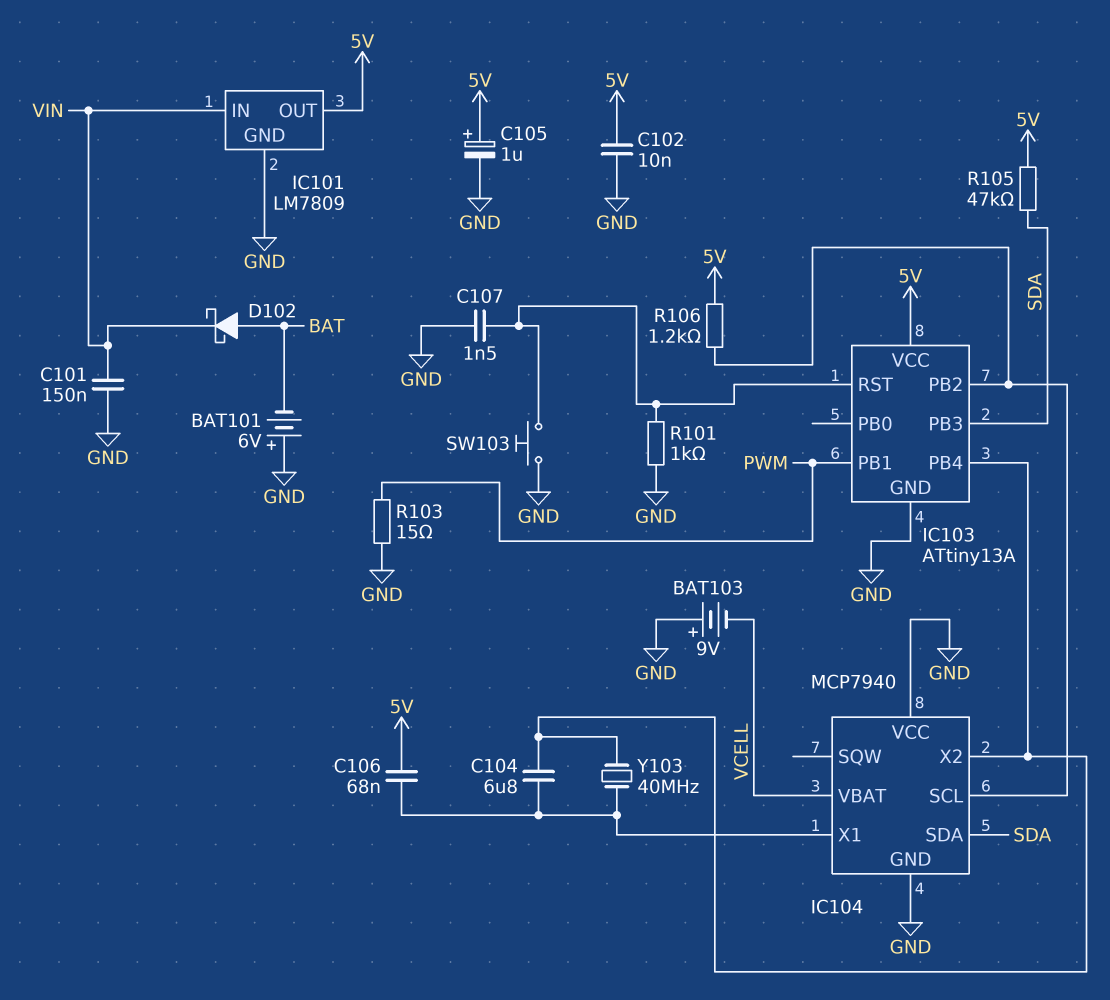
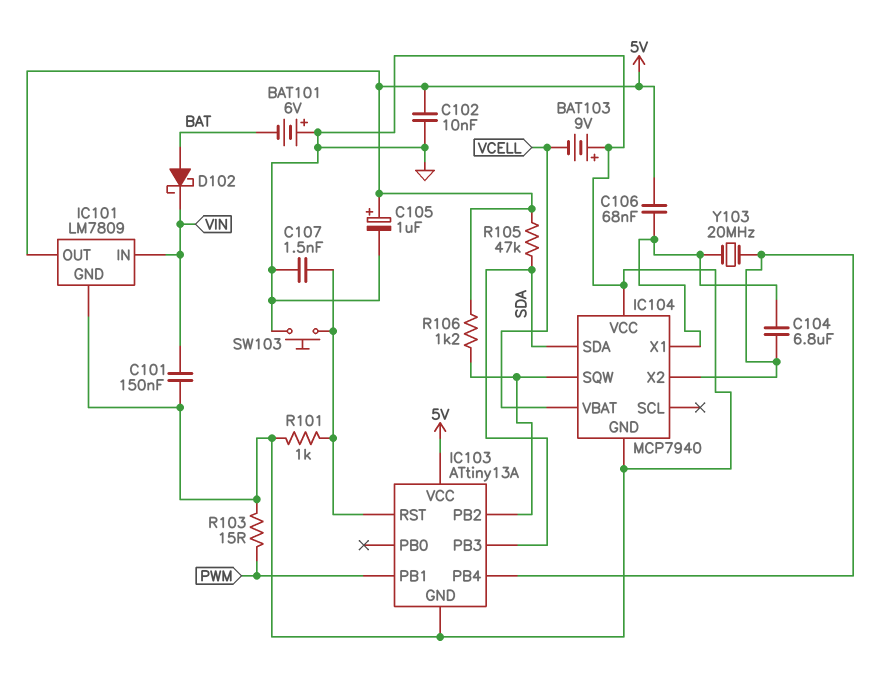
IC104 pin SCL: IC103/PB2 -> none
IC104 pin SQW: none -> IC103/PB2
Y103: 40MHz (IC103/PB4, IC104/X1) -> 20MHz (IC103/PB4, IC104/X1)

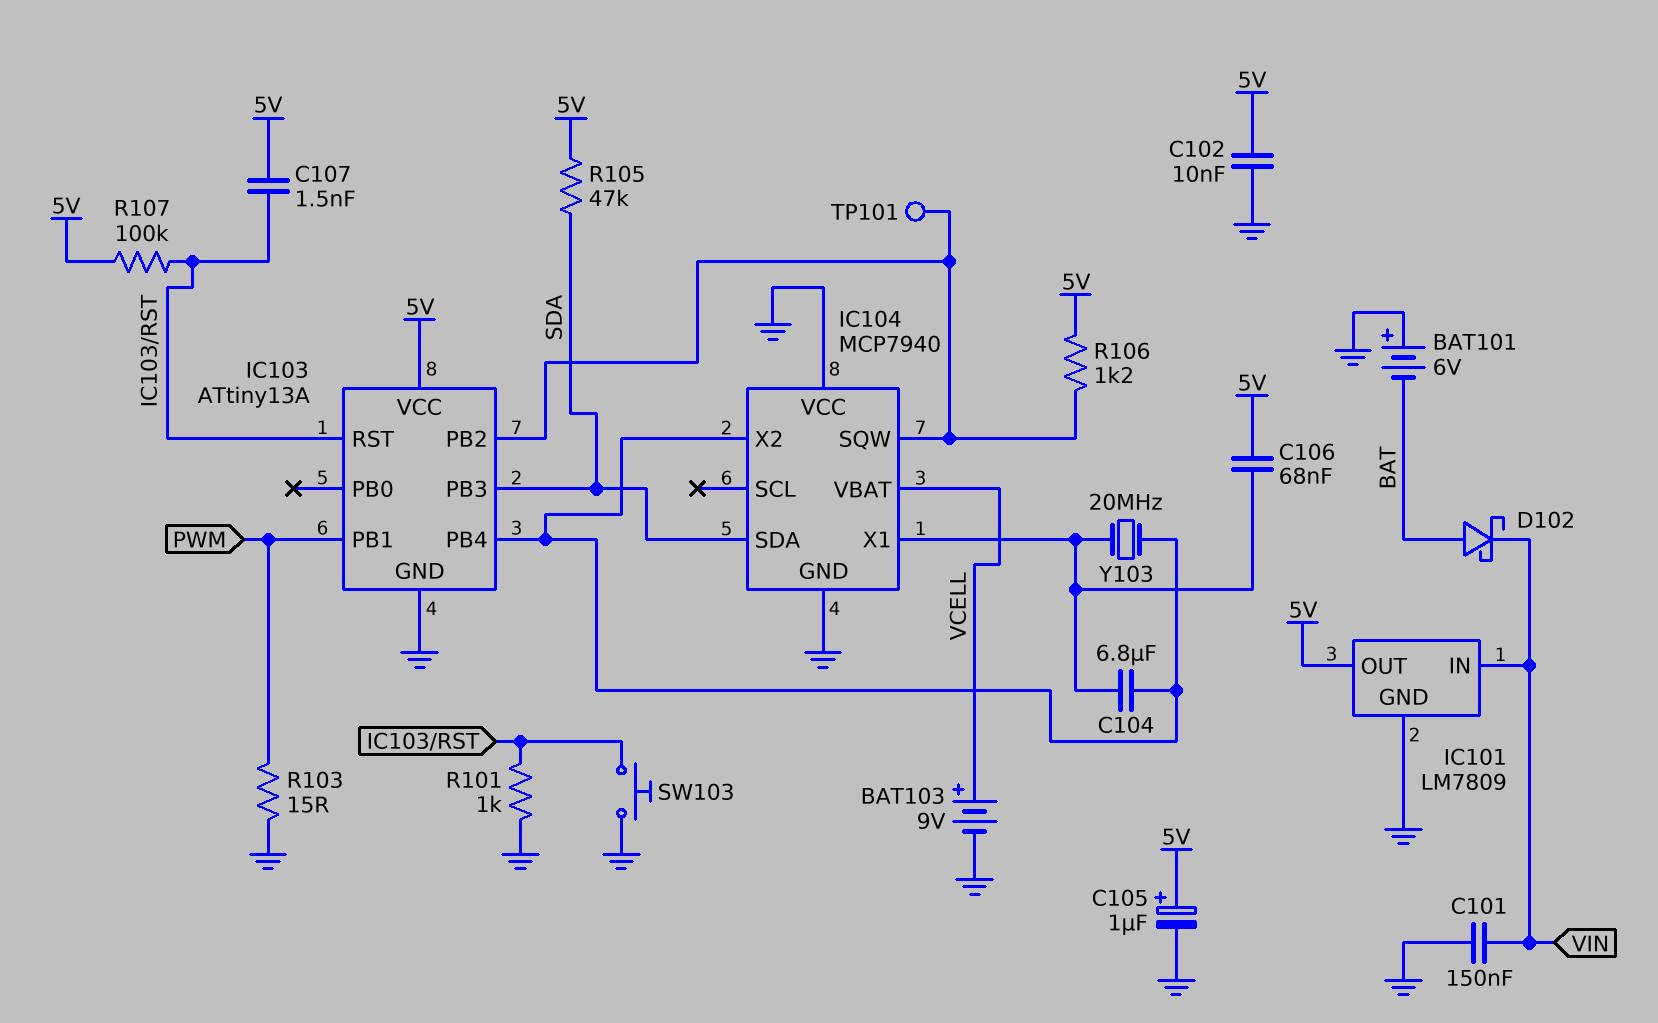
BAT103: 9V (plus GND, minus VCELL) -> 9V (plus VCELL, minus GND)
C107: 1.5nF (GND, IC103/RST) -> 1.5nF (5V, IC103/RST)
R107: none -> 100k (5V, IC103/RST)
TP101: none -> test point (IC103/PB2)

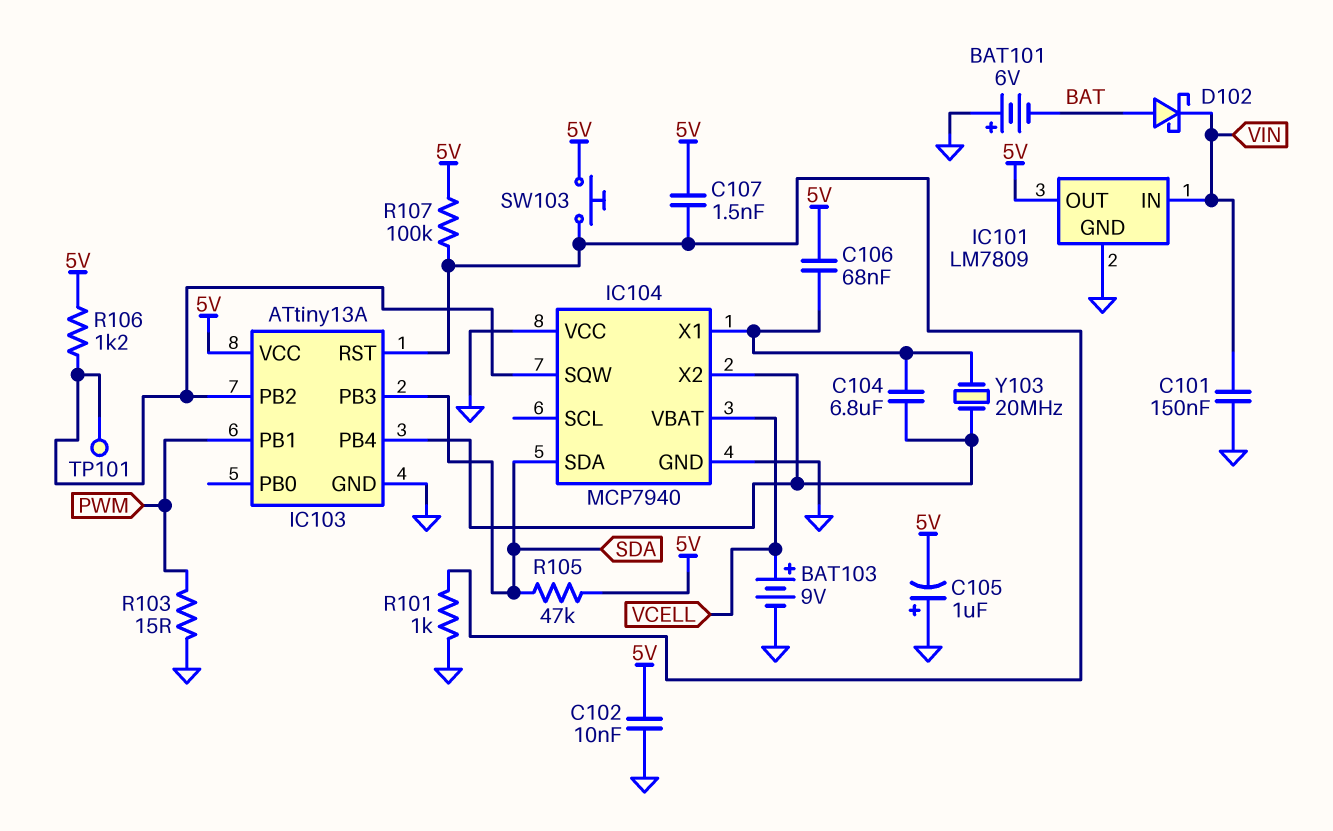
C105: 1uF (plus 5V, minus GND) -> 1uF (plus GND, minus 5V)
SW103: button (GND, IC103/RST) -> button (5V, IC103/RST)

